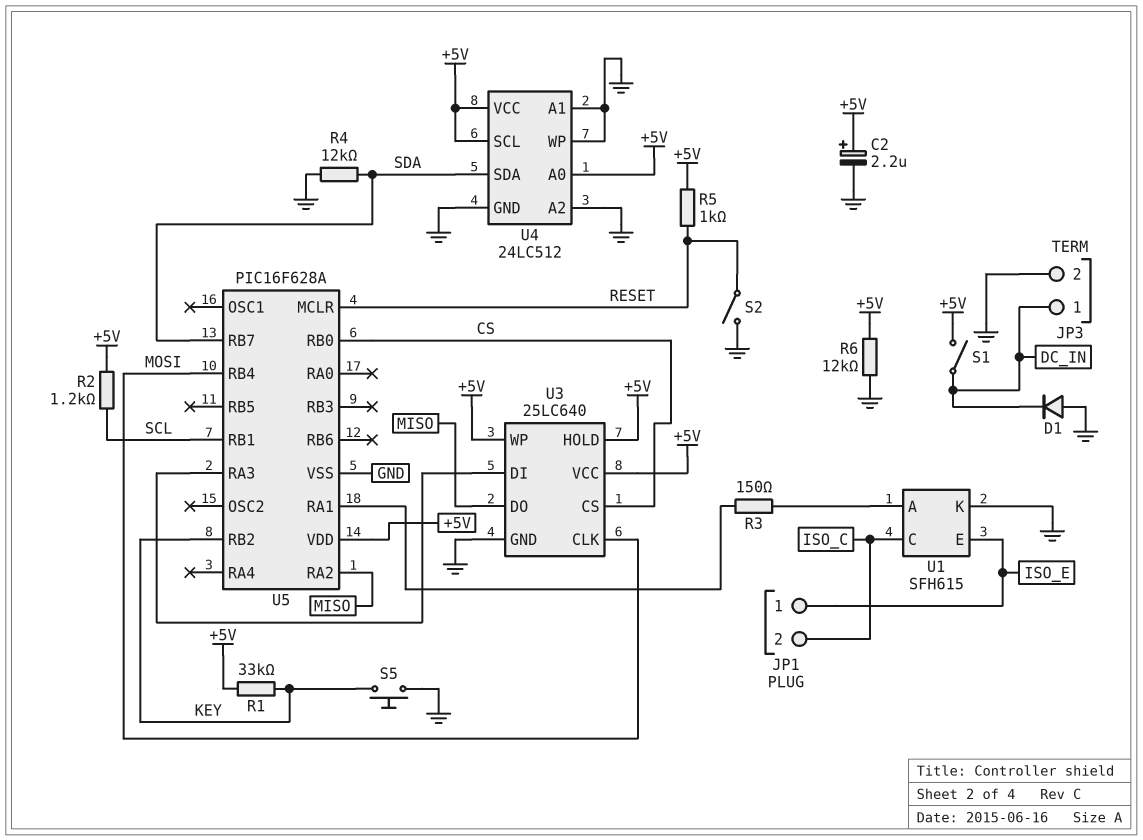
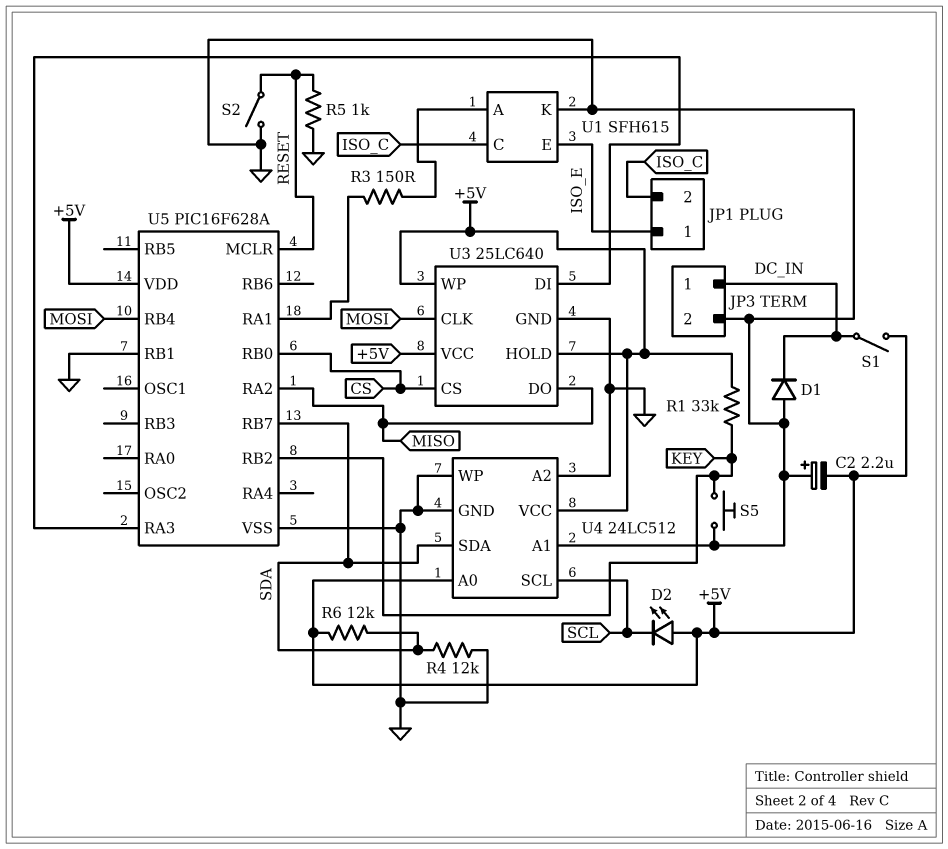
C2: 2.2uF (plus +5V, minus GND) -> 2.2uF (plus GND, minus +5V)
D2: none -> LED (A +5V, K SCL)
R2: 1.2k (+5V, SCL) -> none
R5: 1k (+5V, RESET) -> 1k (GND, RESET)
R6: 12k (+5V, GND) -> 12k (+5V, SDA)
U4 pin SCL: +5V -> SCL
U5 pin RB1: SCL -> GND

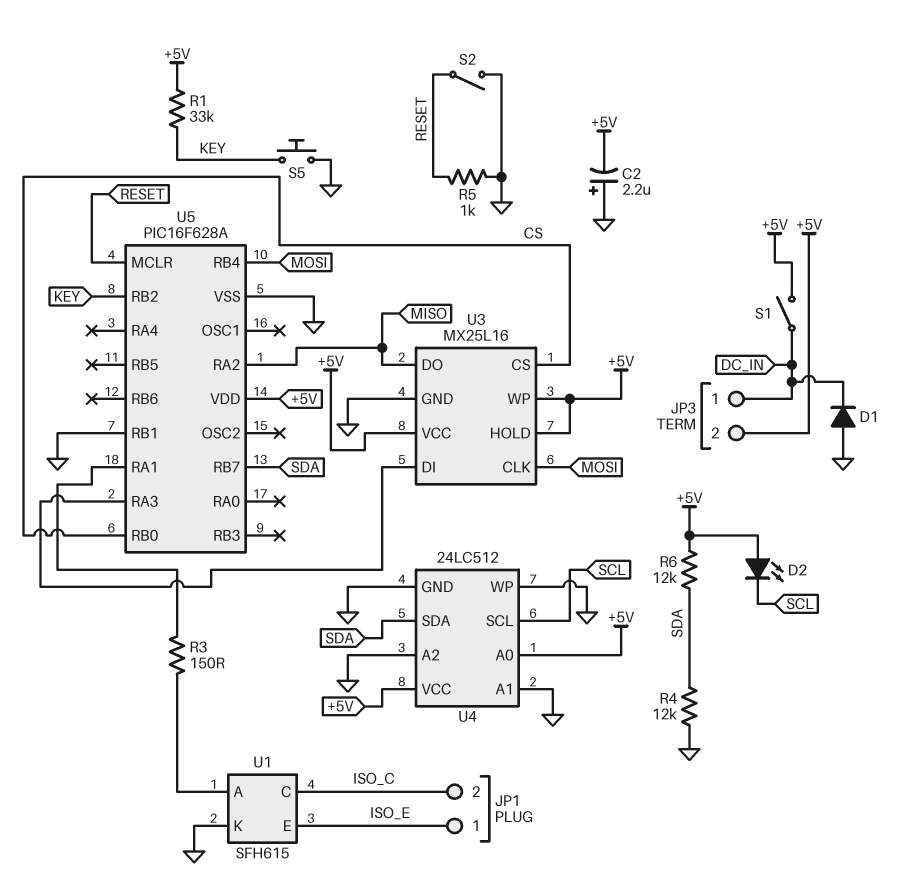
JP3 pin 2: GND -> +5V
U3: 25LC640 -> MX25L16

